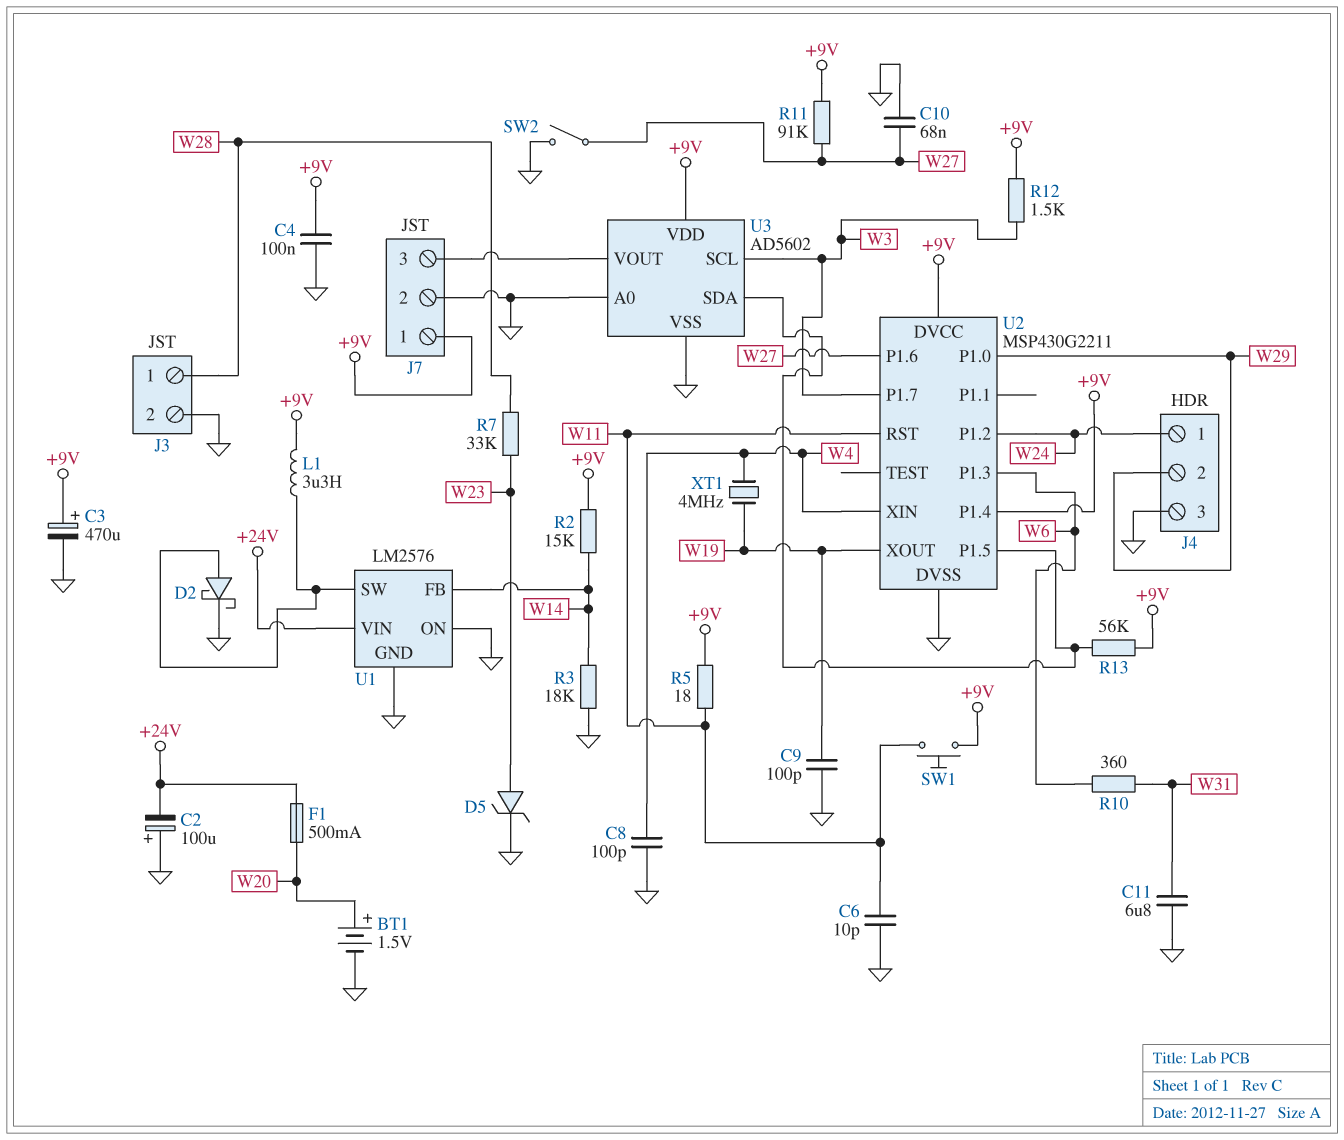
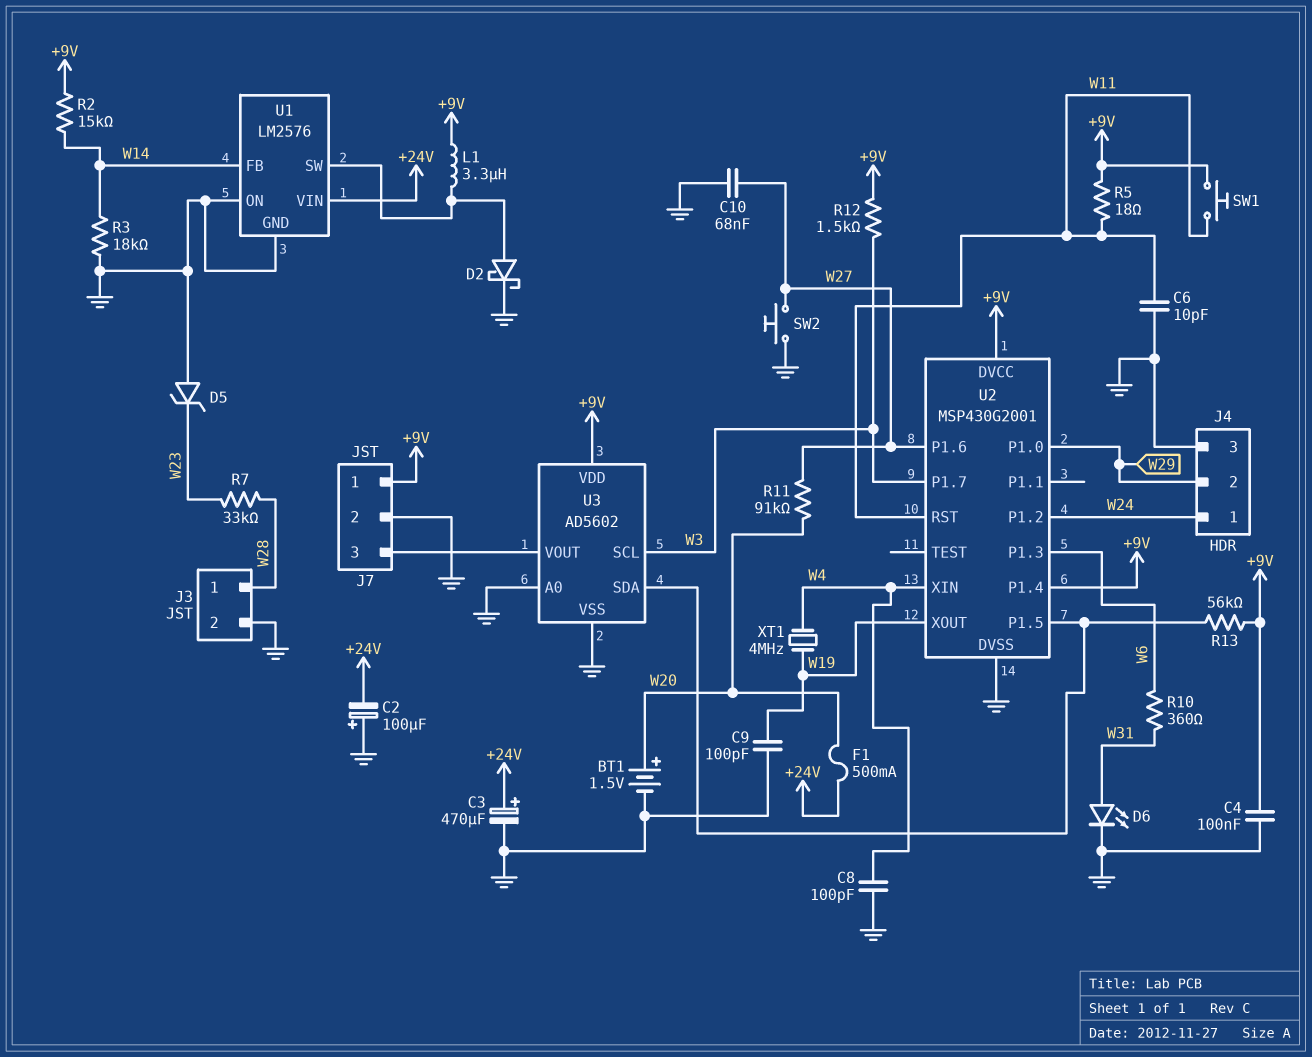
C3: 470uF (plus +9V, minus GND) -> 470uF (plus +24V, minus GND)
C11: 6.8uF (GND, W31) -> none
D5: zener (A W23, K GND) -> zener (A GND, K W23)
D6: none -> LED (A W31, K GND)
R11: 91k (+9V, W27) -> 91k (W20, W27)
SW2: switch (GND, W27) -> button (GND, W27)
U2: MSP430G2211 -> MSP430G2001

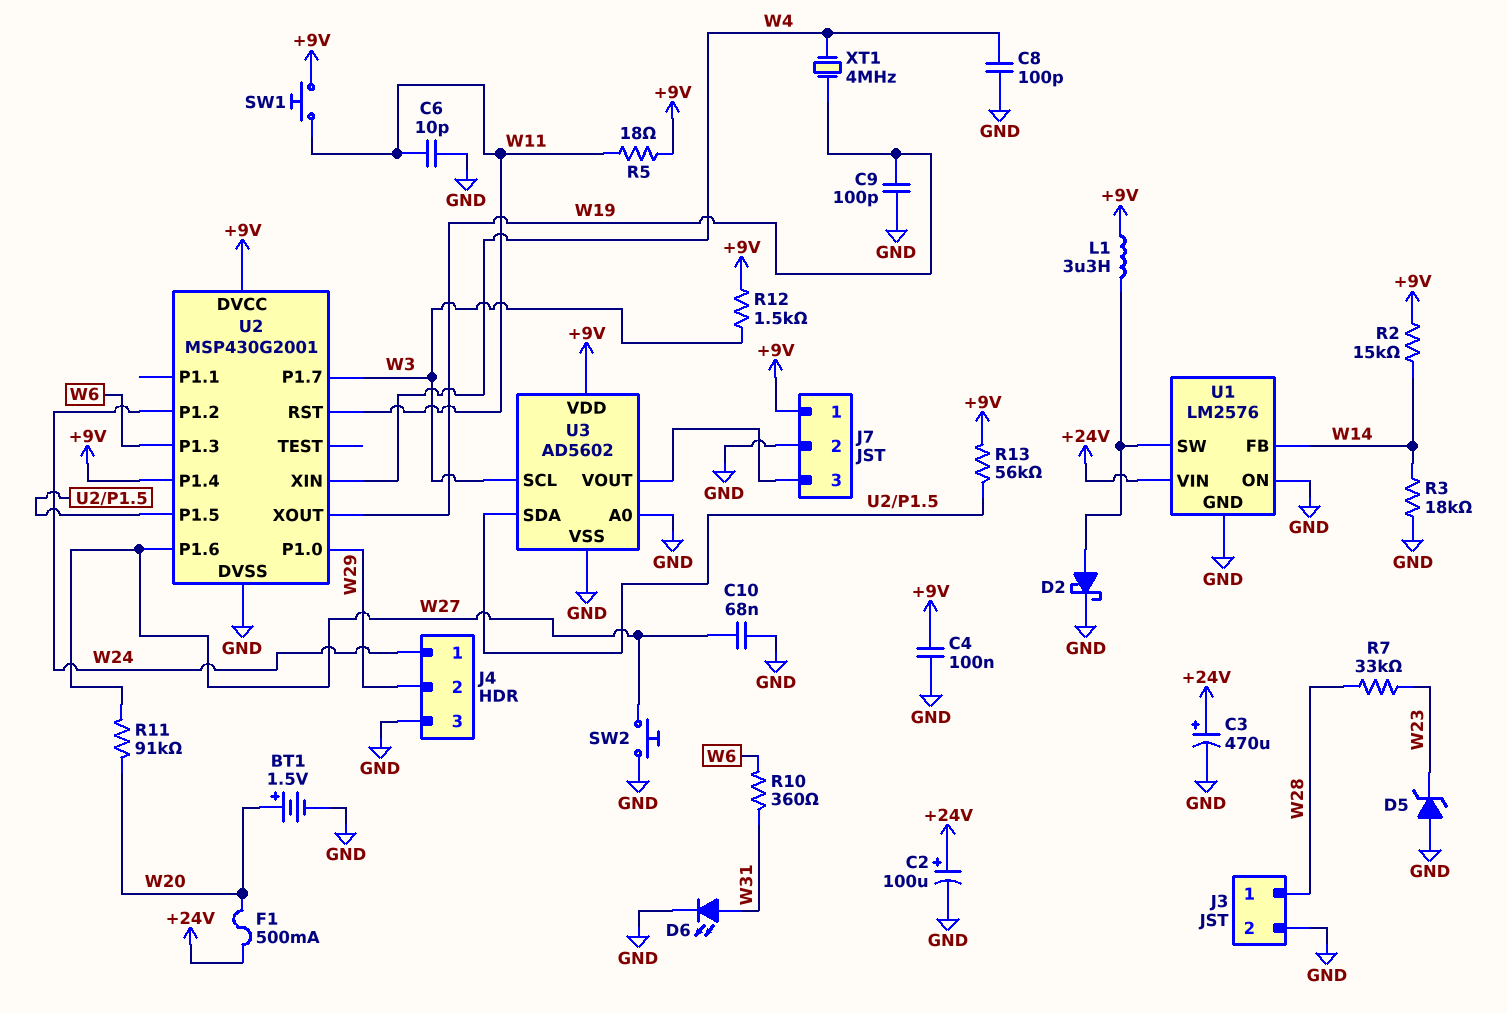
C2: 100uF (plus GND, minus +24V) -> 100uF (plus +24V, minus GND)

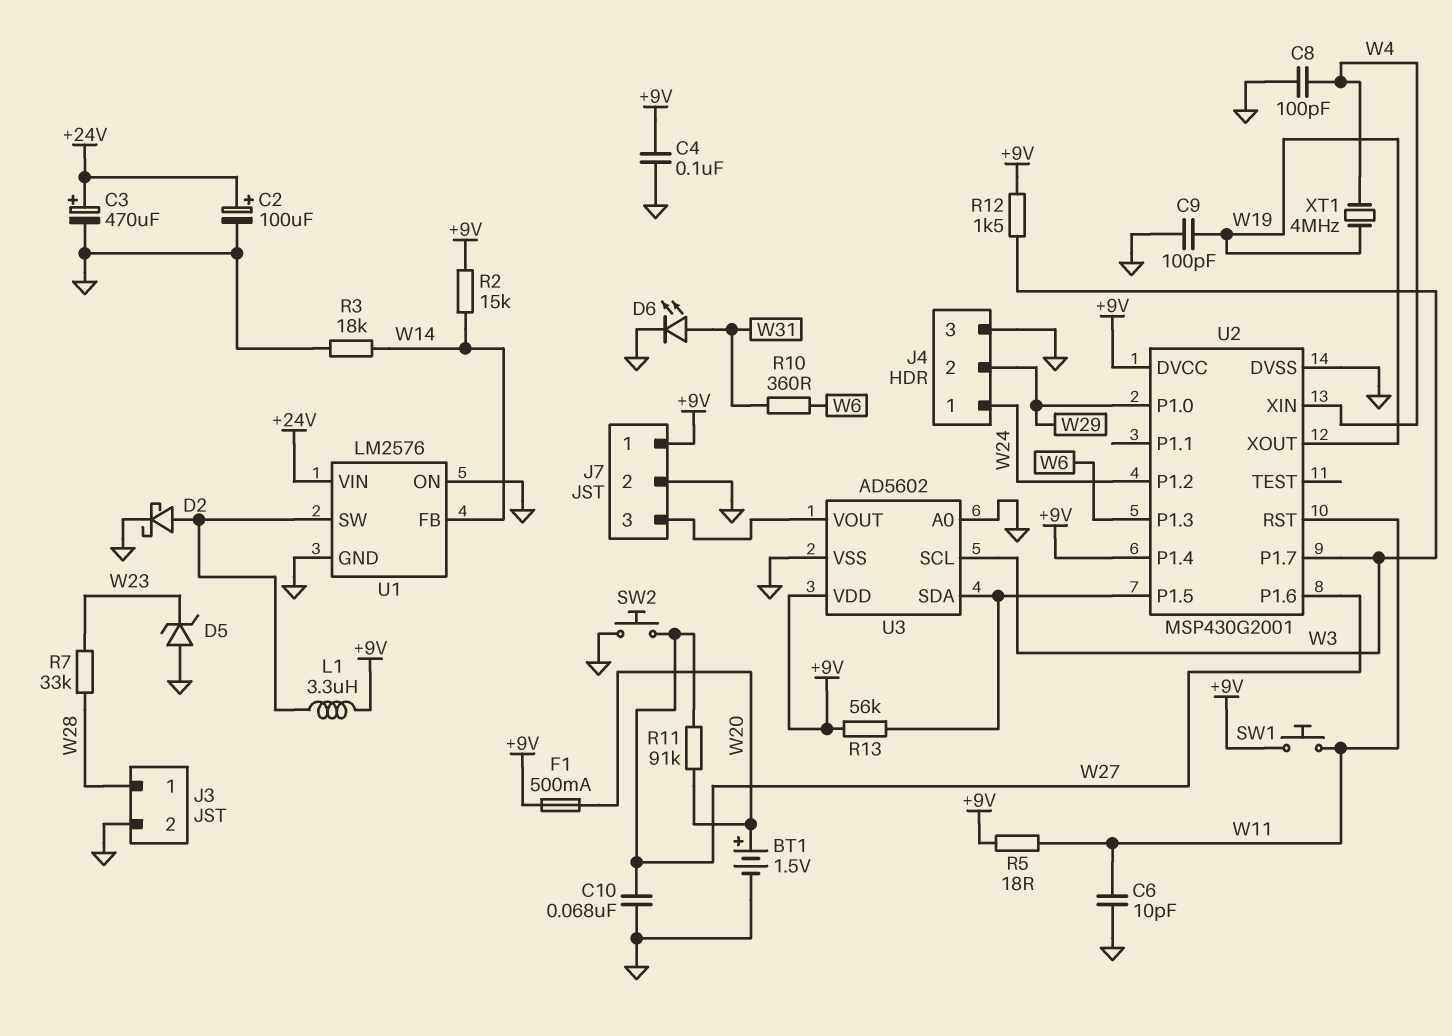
F1: 500mA (+24V, W20) -> 500mA (+9V, W20)

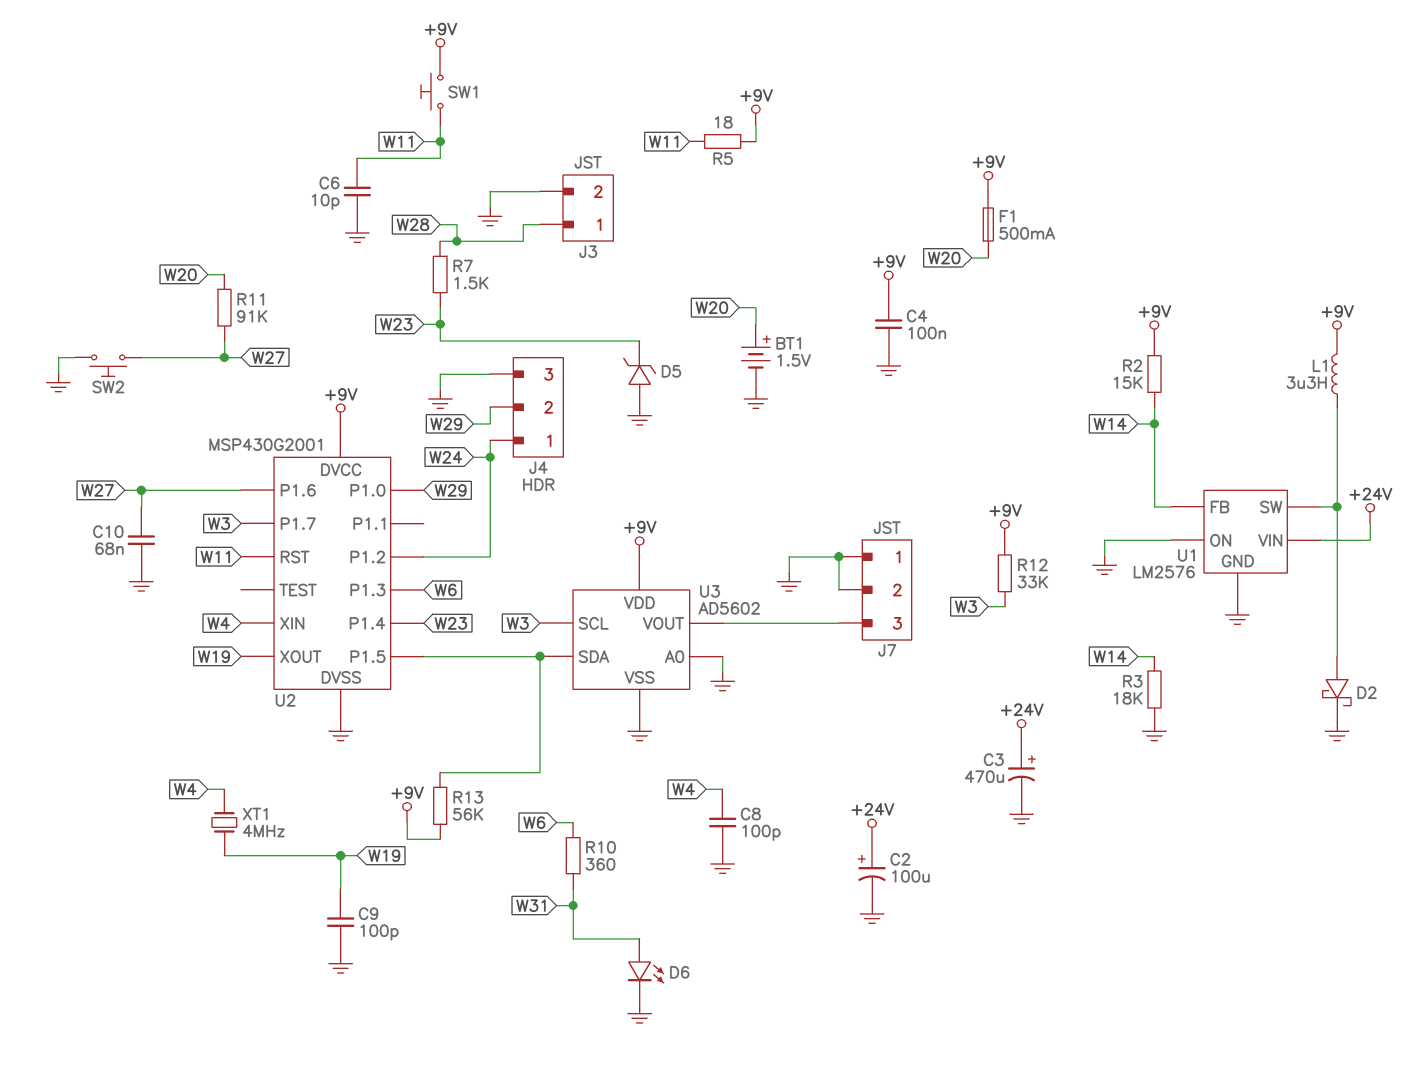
J7 pin 1: +9V -> GND
R7: 33k (W23, W28) -> 1.5k (W23, W28)
R12: 1.5k (+9V, W3) -> 33k (+9V, W3)
U2 pin P1.4: +9V -> W23

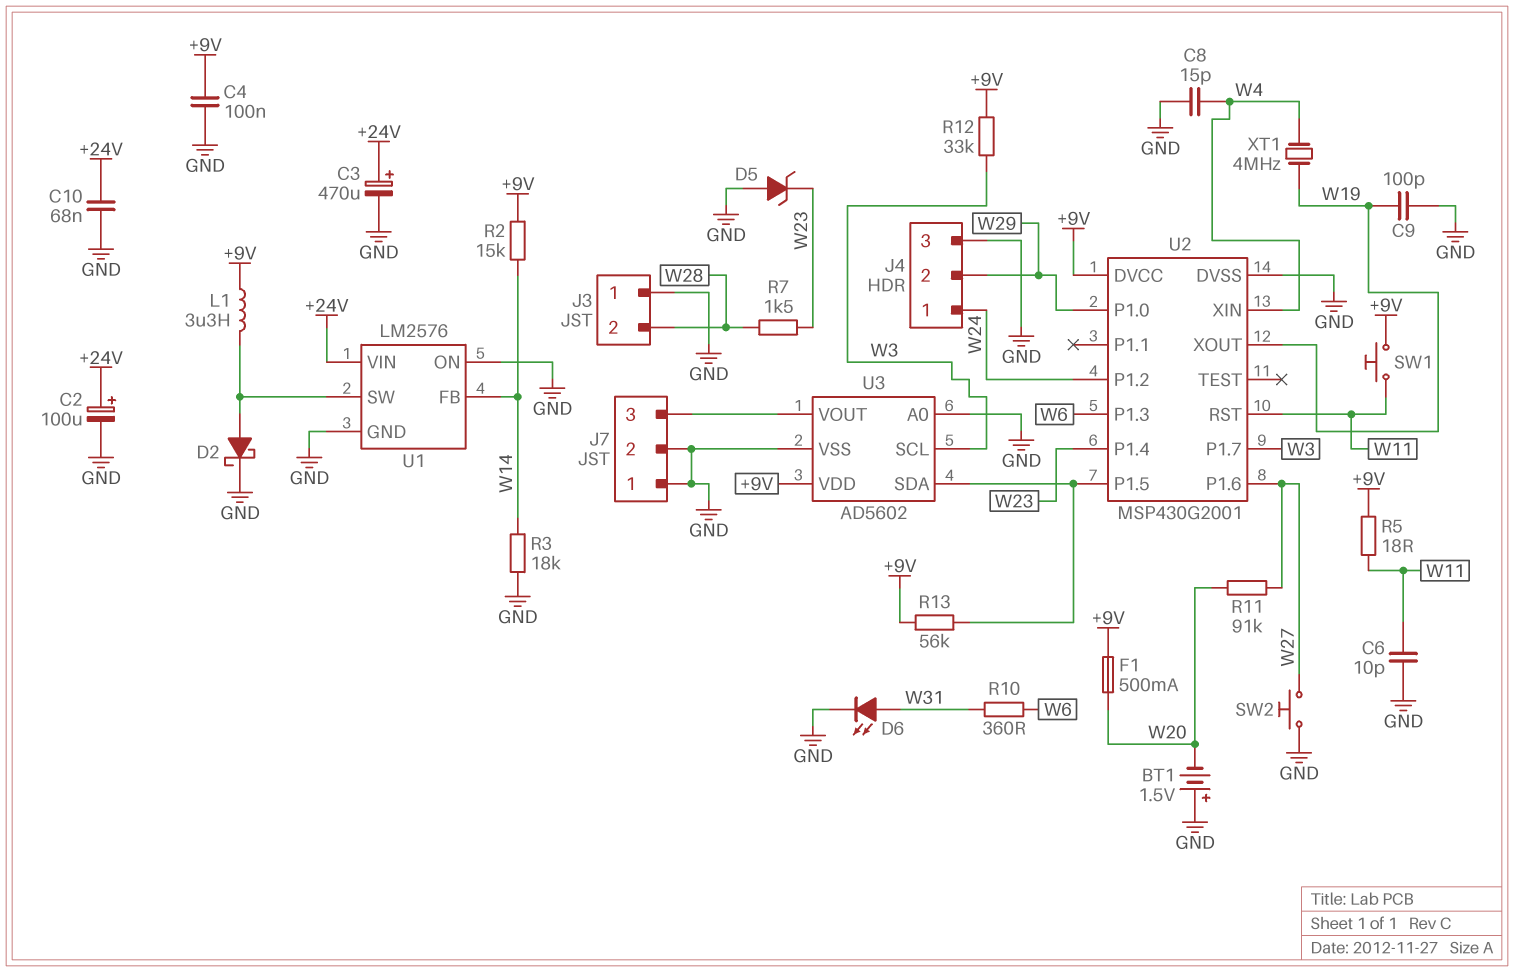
BT1: 1.5V (plus W20, minus GND) -> 1.5V (plus GND, minus W20)
C8: 100pF (GND, W4) -> 15pF (GND, W4)
C10: 68nF (GND, W27) -> 68nF (+24V, GND)
J3 pin 1: W28 -> GND
J3 pin 2: GND -> W28

